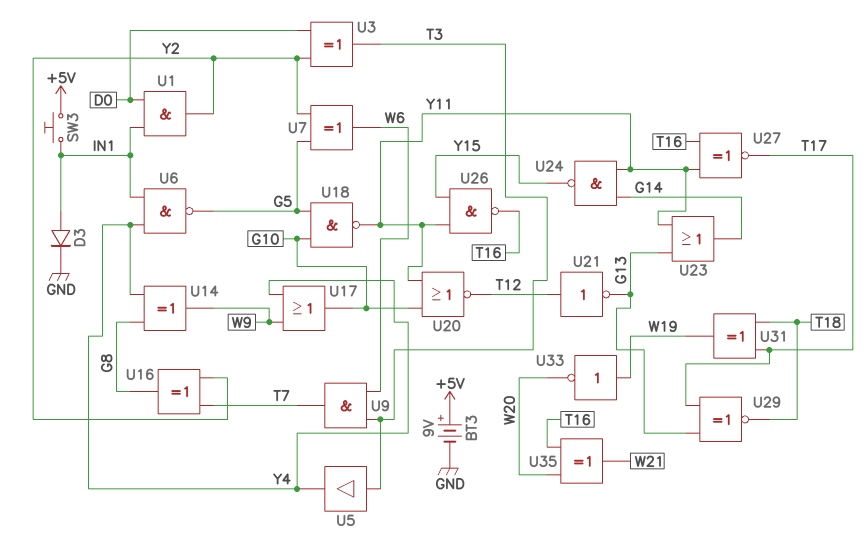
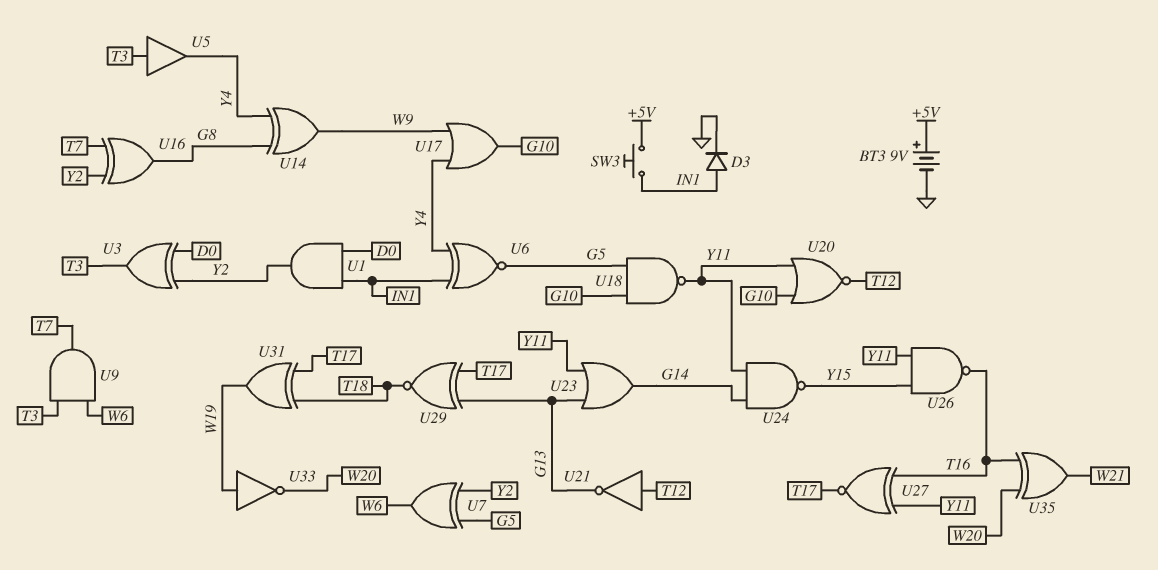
U6: NAND (in IN1, in Y4, out G5) -> XNOR (in IN1, in Y4, out G5)

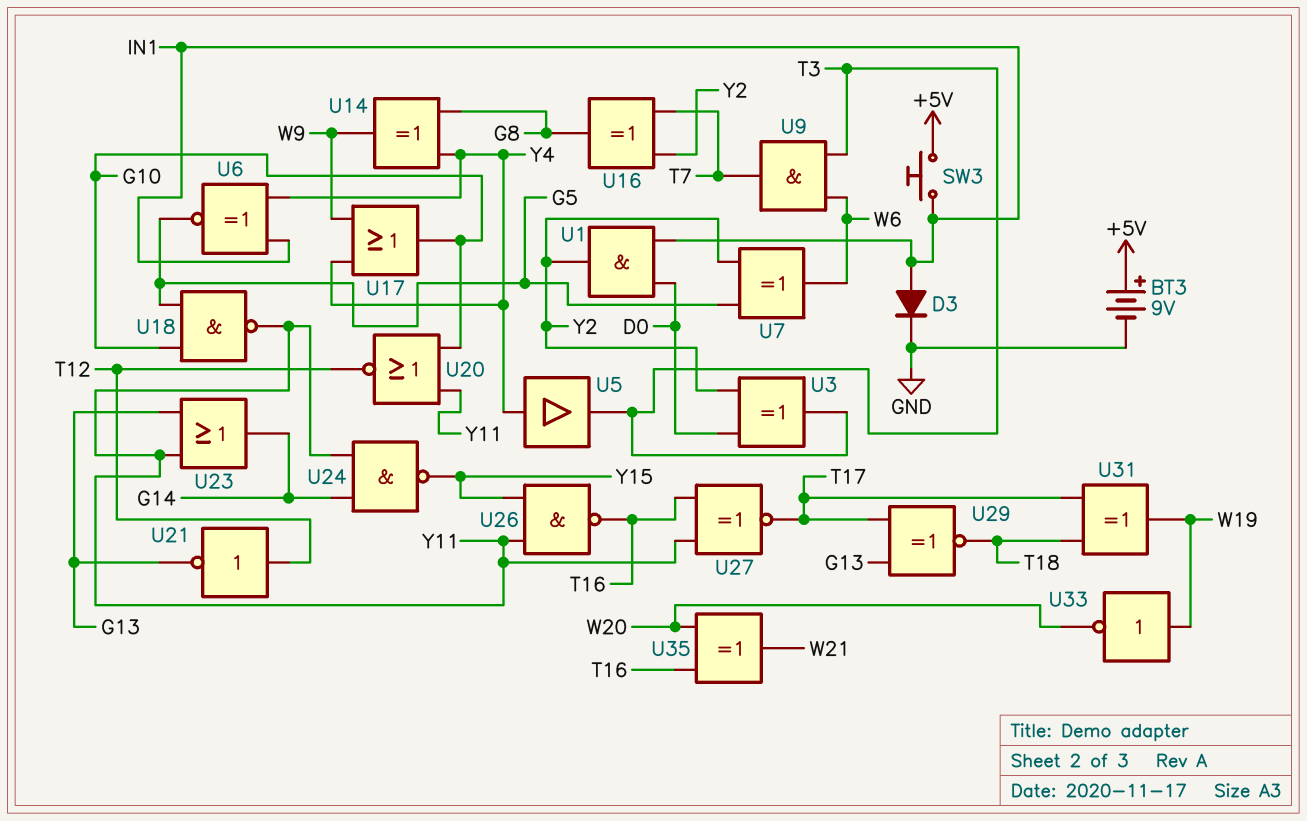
U5: buffer (in T3, out Y4) -> buffer (in Y4, out T3)

